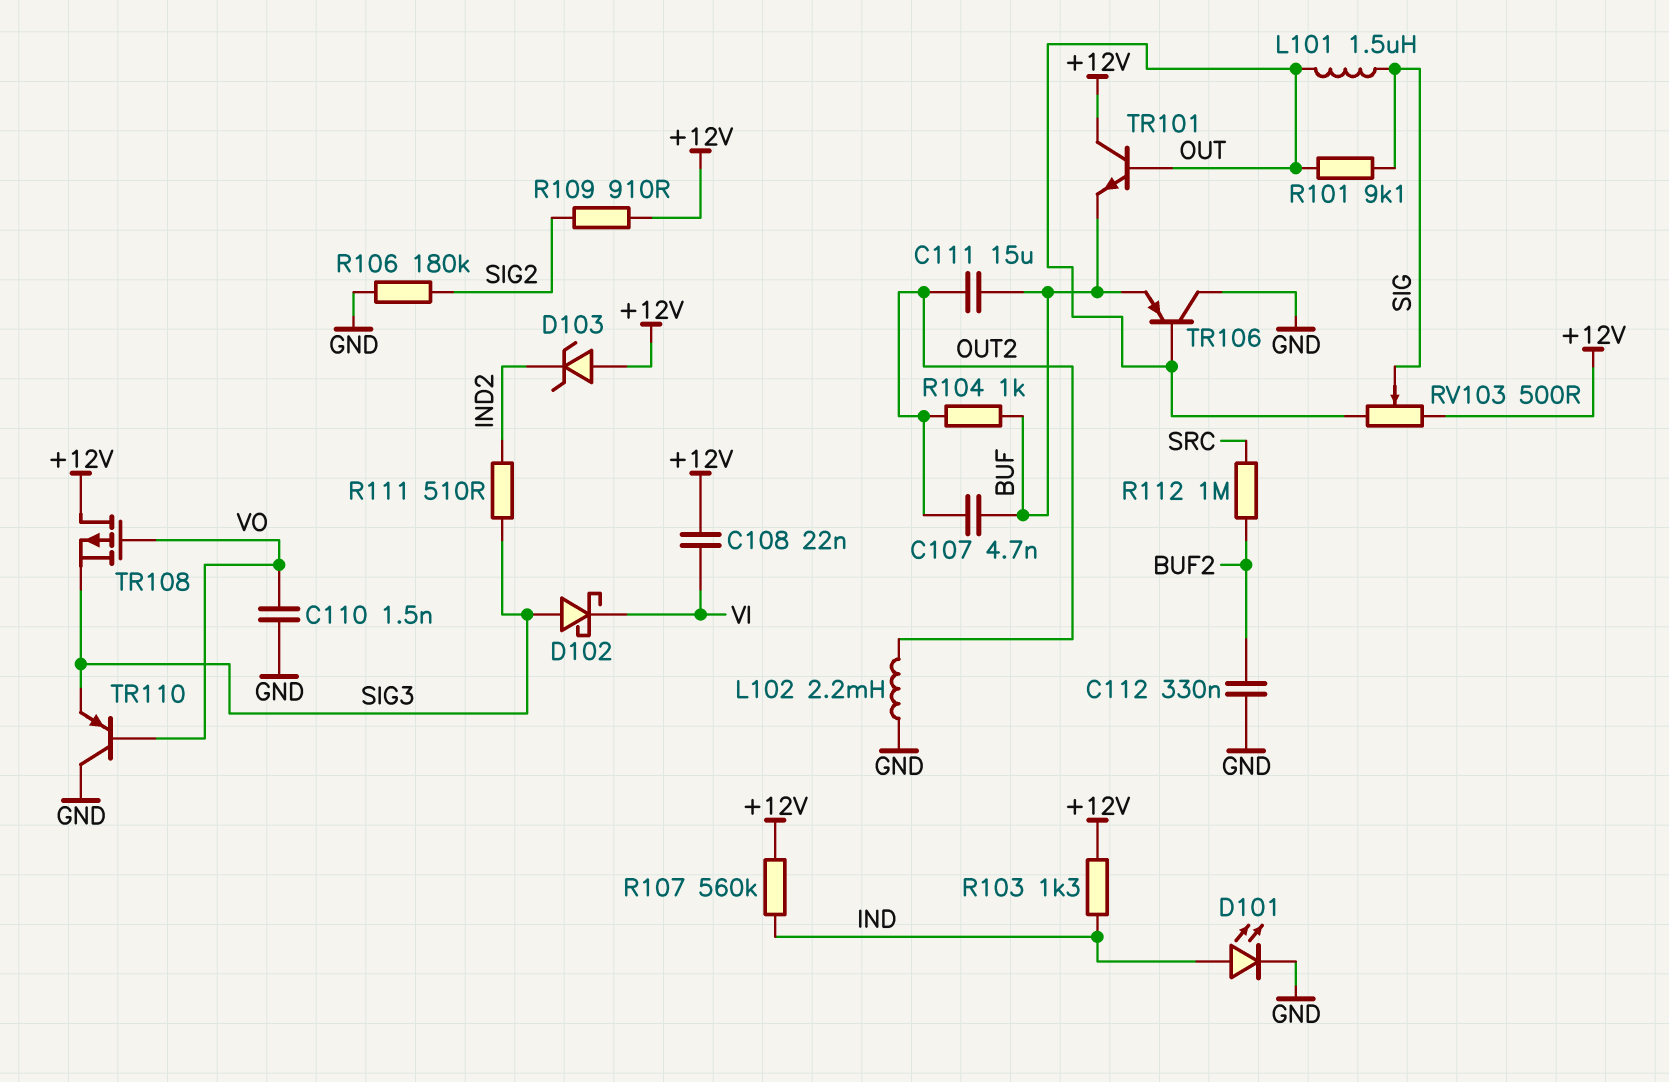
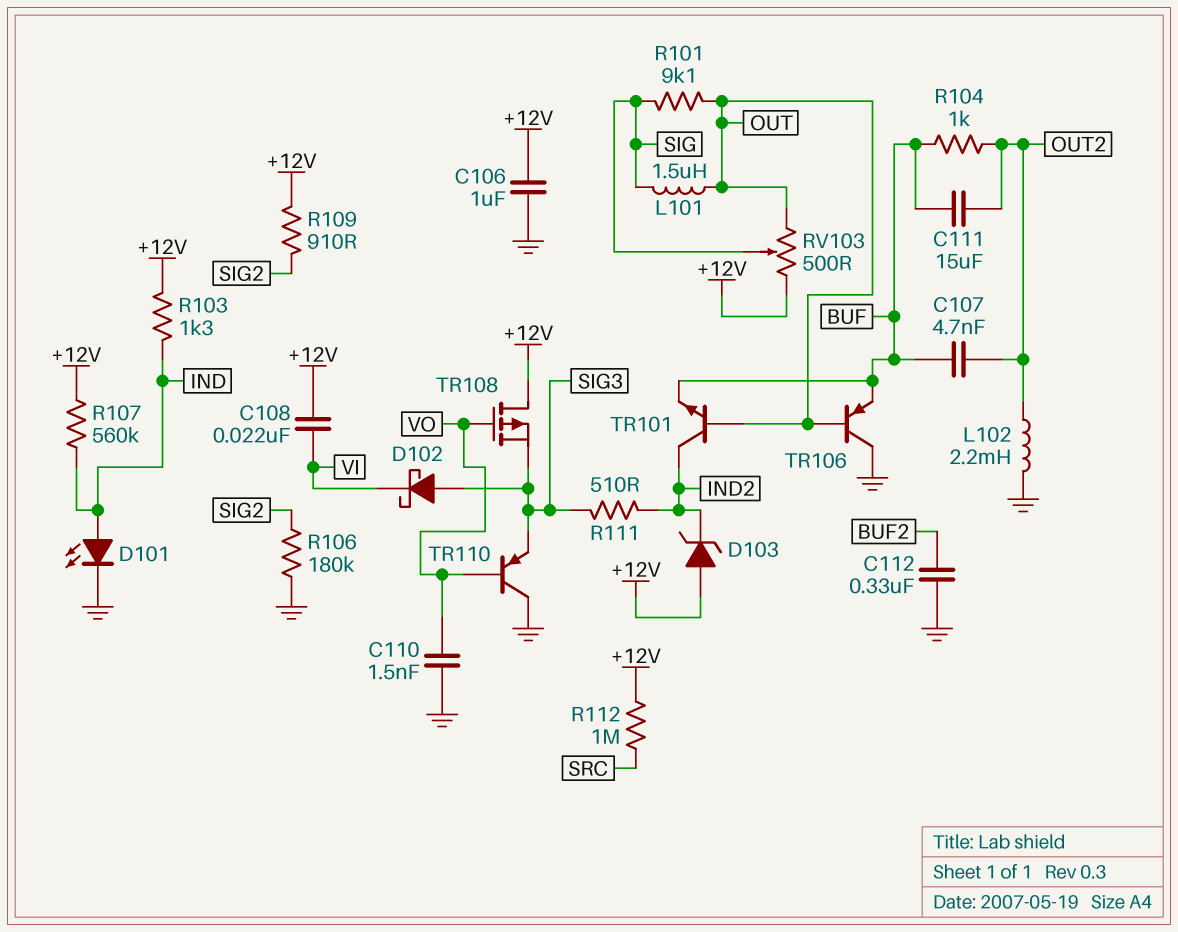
C106: none -> 1uF (+12V, GND)
R112: 1M (BUF2, SRC) -> 1M (+12V, SRC)
TR101: NPN (B OUT, C +12V, E BUF) -> NPN (B OUT, C IND2, E BUF)

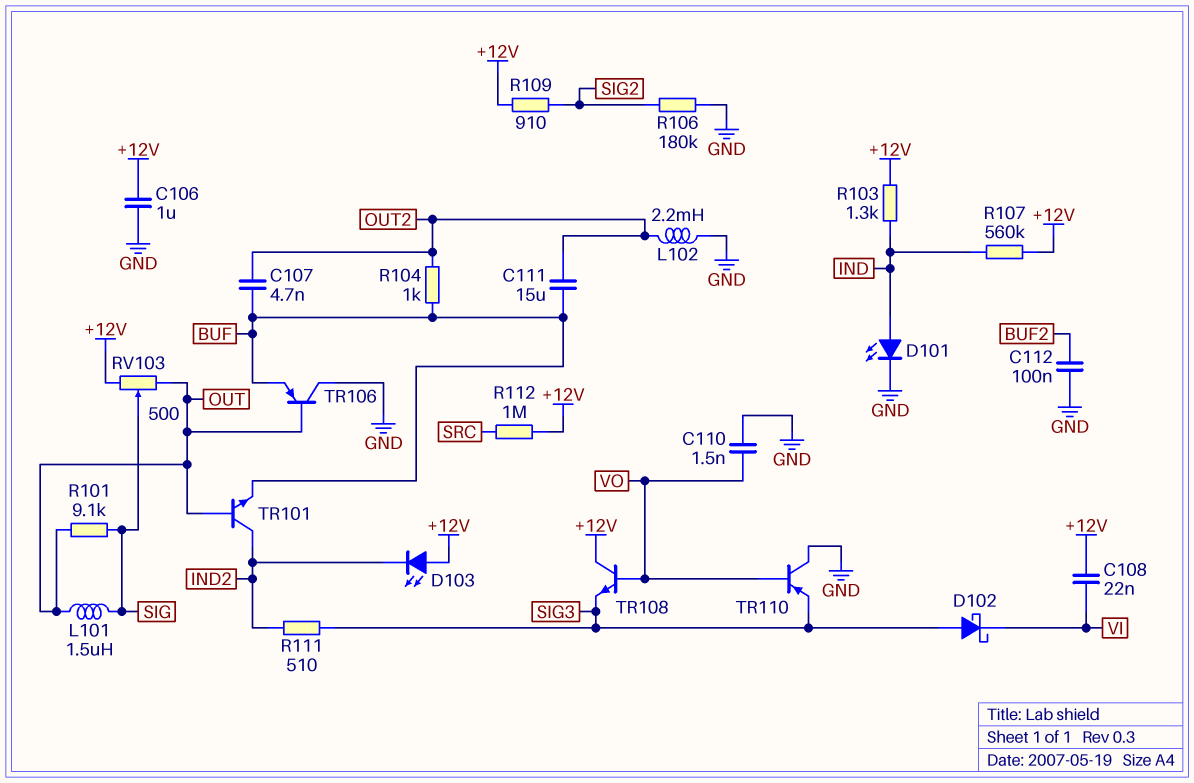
C112: 330nF (BUF2, GND) -> 100nF (BUF2, GND)
D103: zener (A +12V, K IND2) -> LED (A +12V, K IND2)
TR108: PMOS (G VO, D +12V, S SIG3) -> NPN (B VO, C +12V, E SIG3)

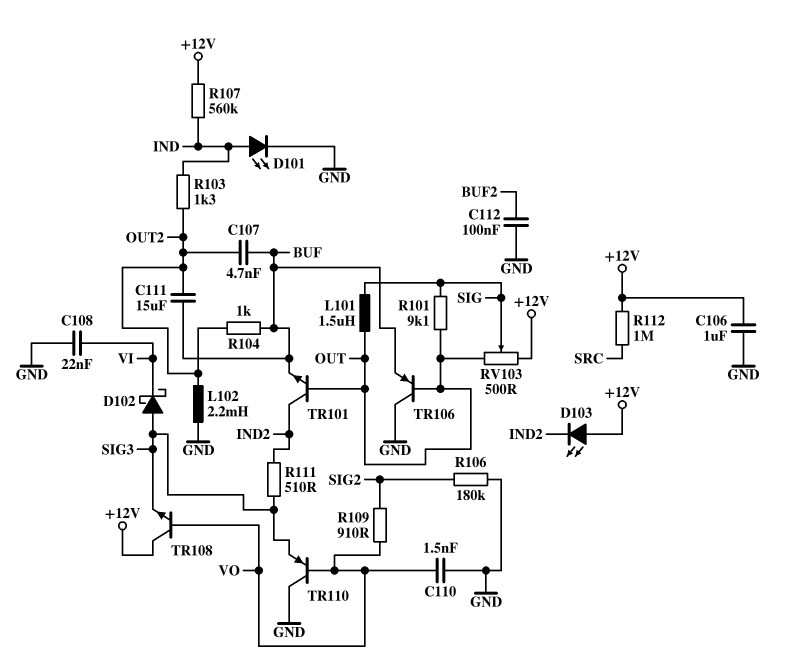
C108: 22nF (+12V, VI) -> 22nF (GND, VI)
R103: 1.3k (+12V, IND) -> 1.3k (IND, OUT2)
R109: 910 (+12V, SIG2) -> 910 (SIG2, VO)

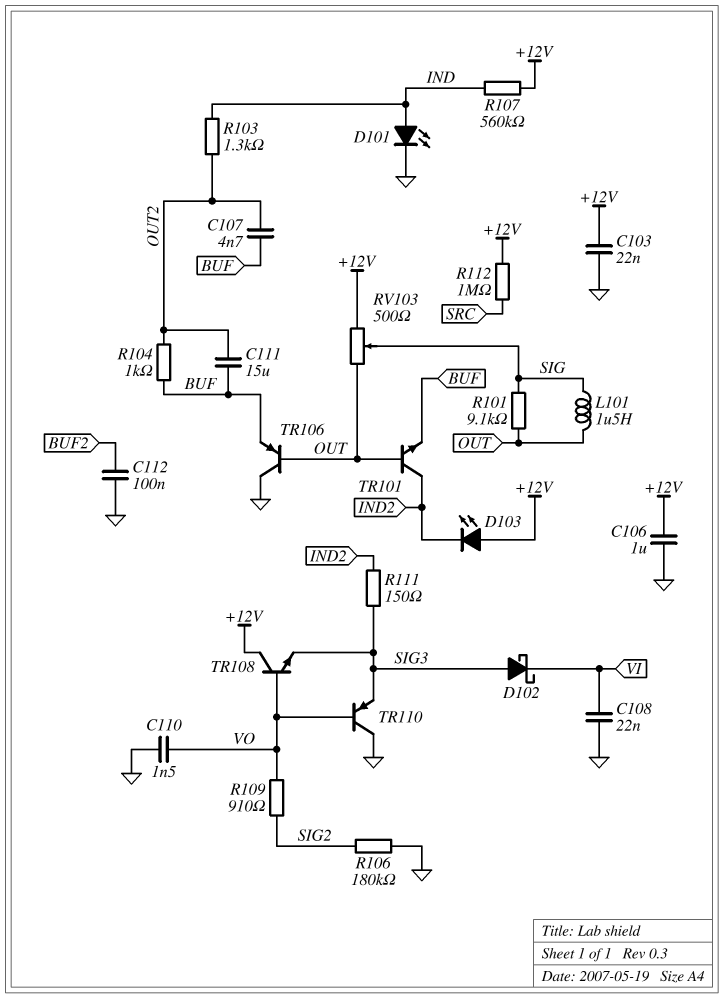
C103: none -> 22nF (+12V, GND)
L102: 2.2mH (GND, OUT2) -> none
R111: 510 (IND2, SIG3) -> 150 (IND2, SIG3)

